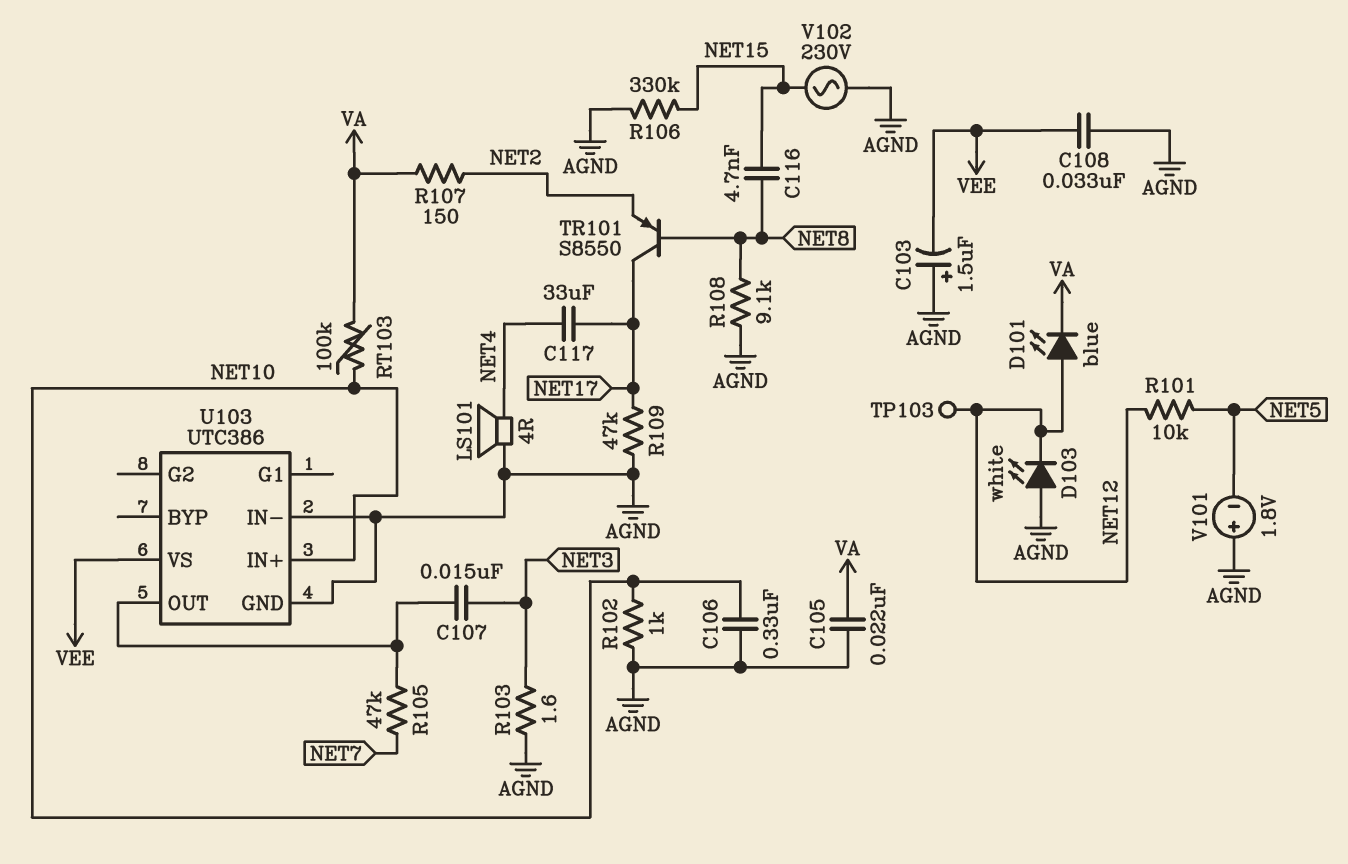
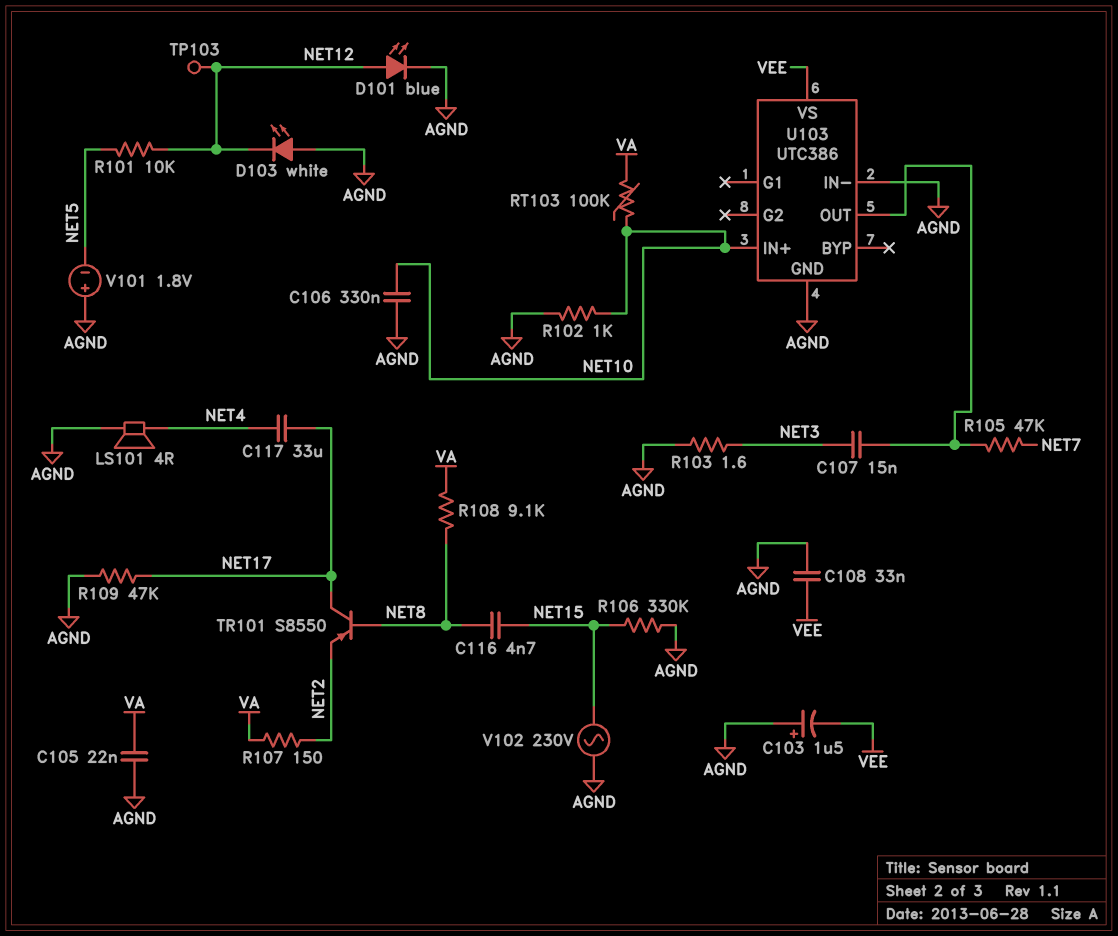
D101: LED blue (A NET12, K VA) -> LED blue (A NET12, K AGND)
R108: 9.1k (AGND, NET8) -> 9.1k (NET8, VA)

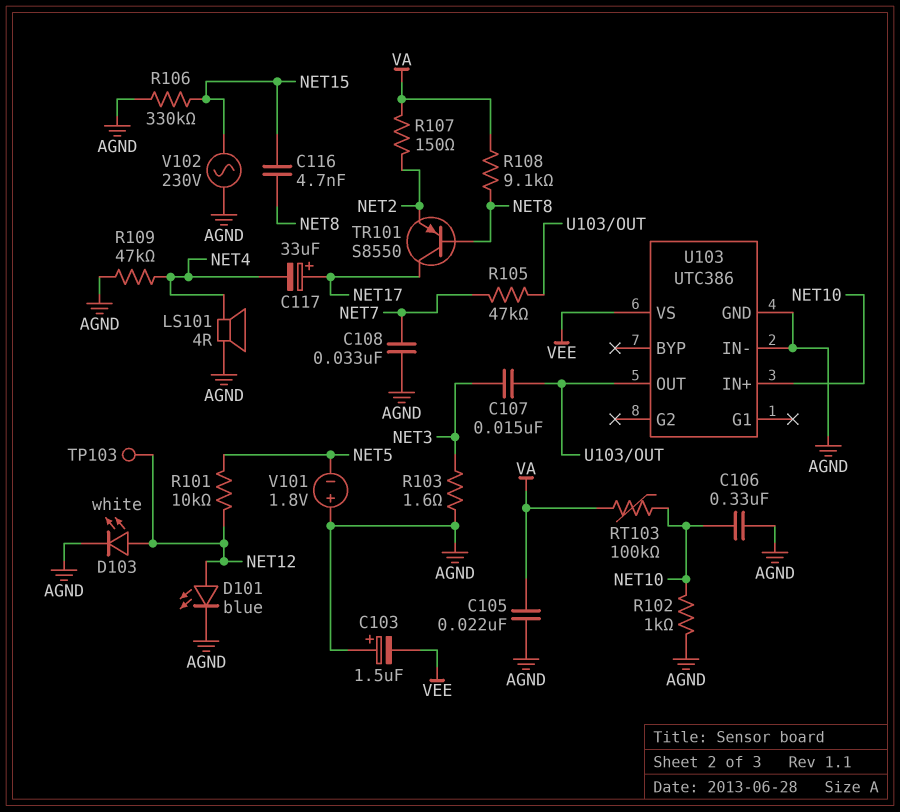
C108: 33nF (AGND, VEE) -> 33nF (AGND, NET7)
C117: 33uF (NET4, NET17) -> 33uF (plus NET17, minus NET4)
D103: LED white (A AGND, K NET12) -> LED white (A NET12, K AGND)
R109: 47k (AGND, NET17) -> 47k (AGND, NET4)

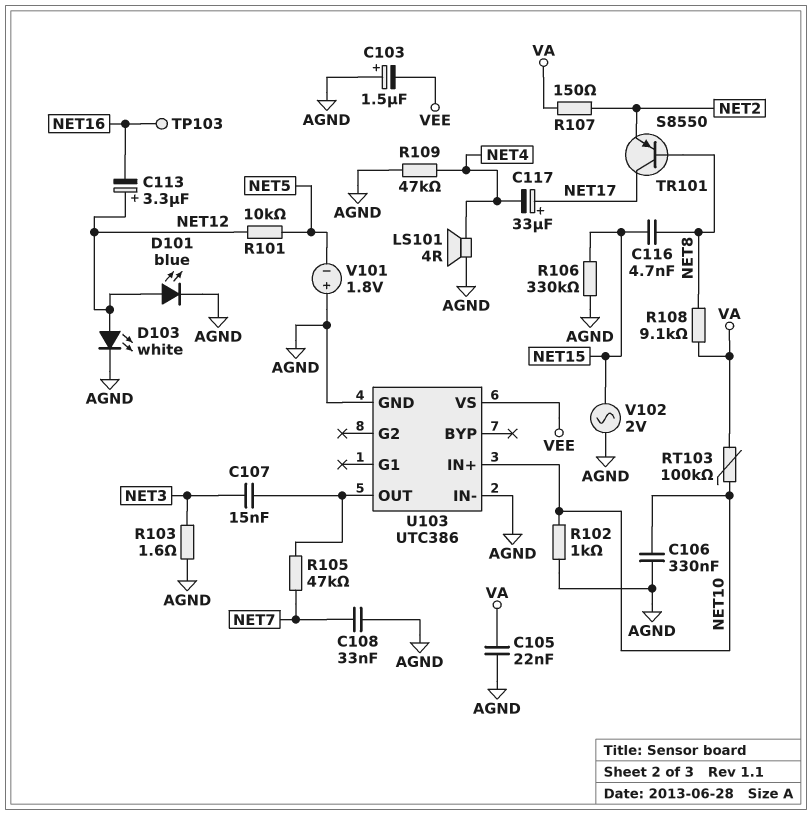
C113: none -> 3.3uF (plus NET12, minus NET16)
TP103: test point (NET12) -> test point (NET16)
V102: AC 230V (AGND, NET15) -> AC 2V (AGND, NET15)

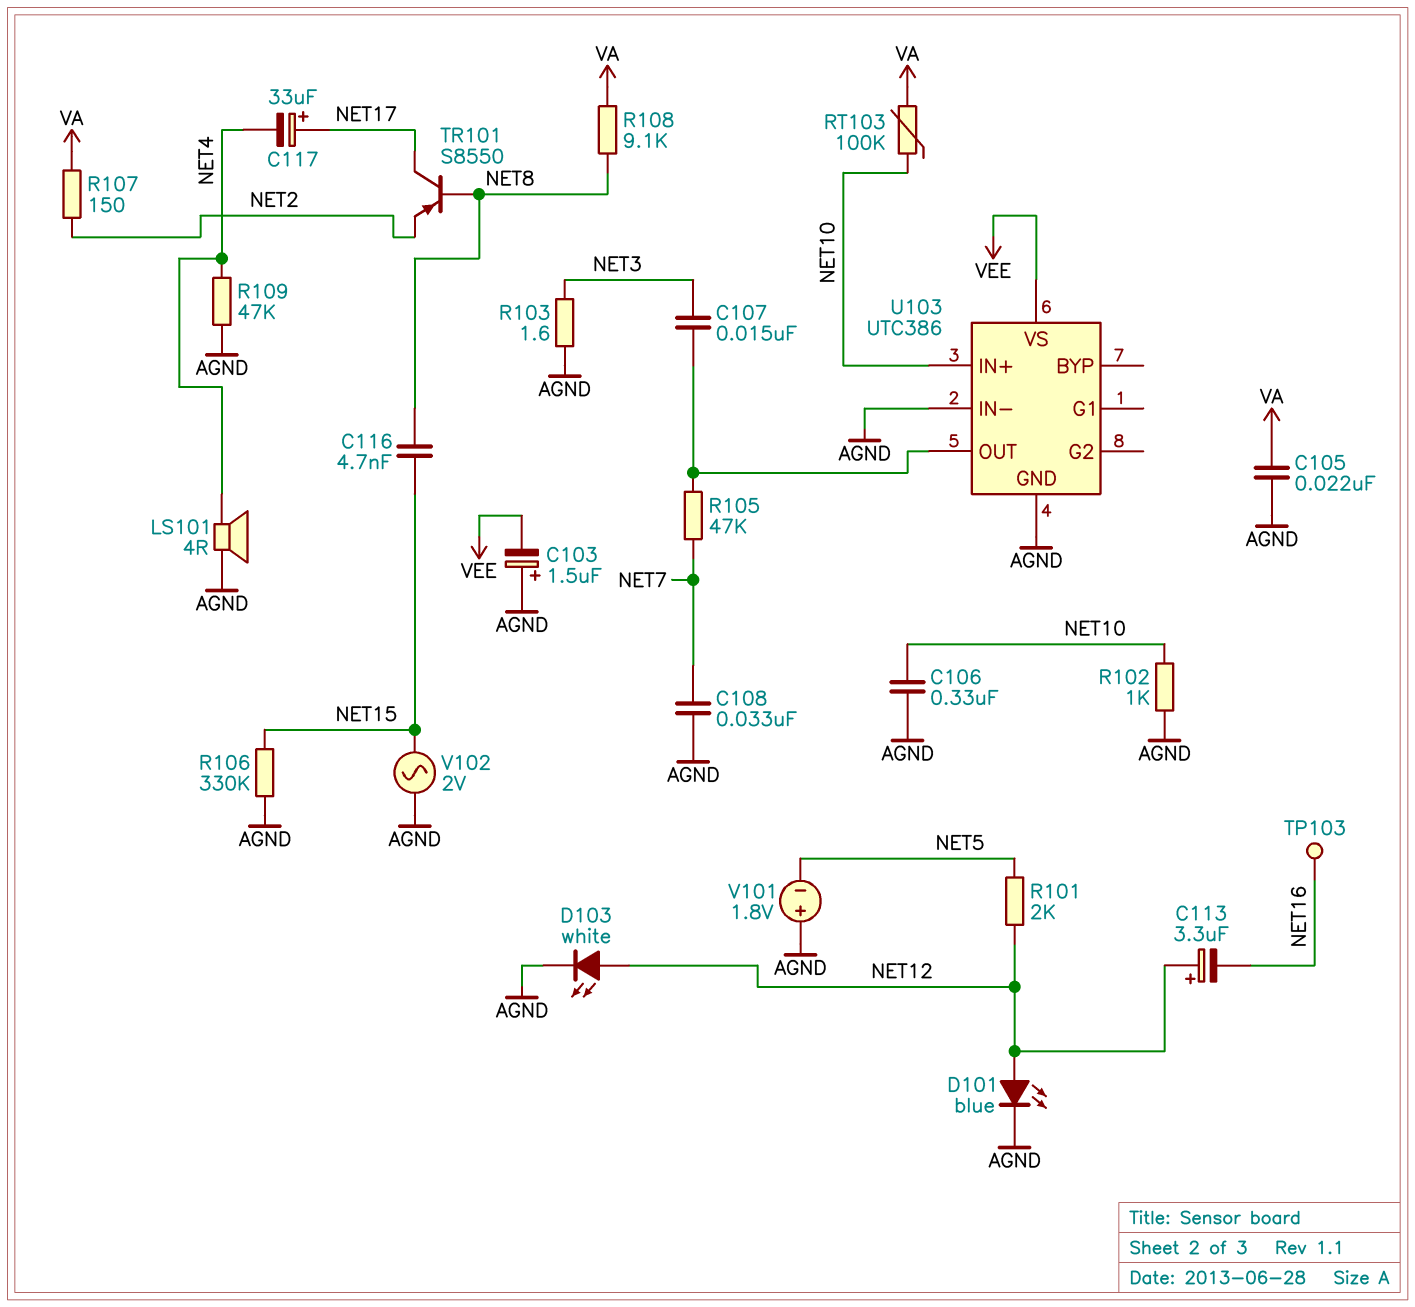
R101: 10k (NET5, NET12) -> 2k (NET5, NET12)

